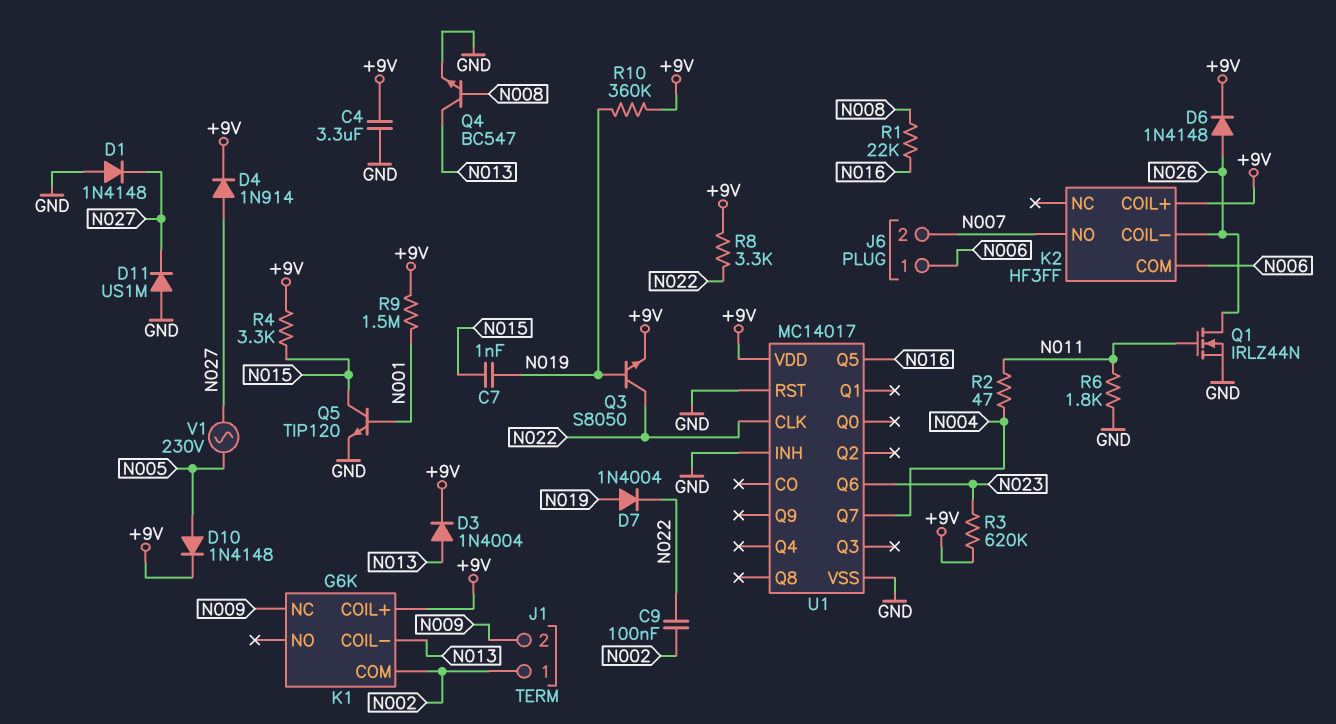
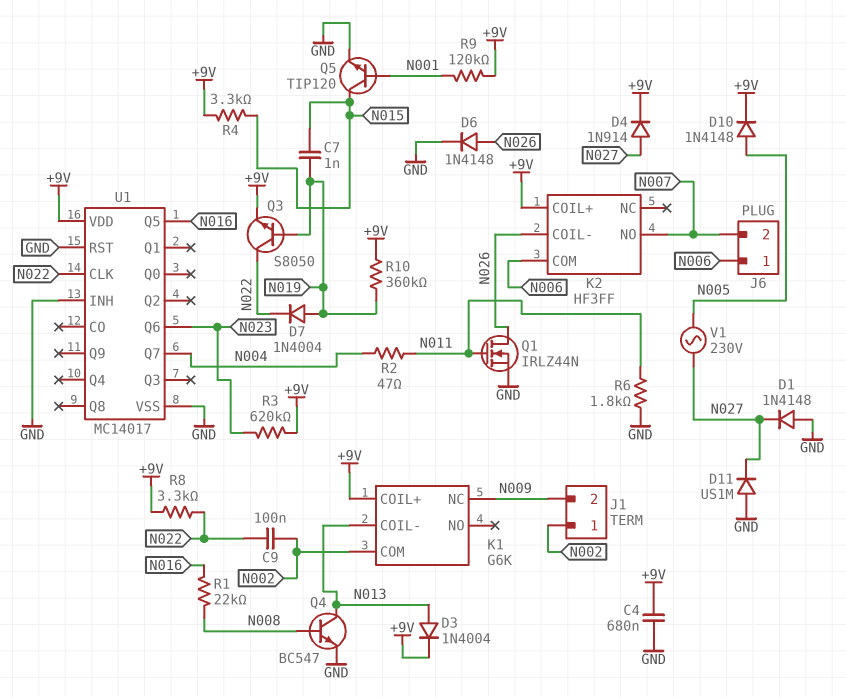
C4: 3.3uF (+9V, GND) -> 680nF (+9V, GND)
D6: diode 1N4148 (A N026, K +9V) -> diode 1N4148 (A N026, K GND)
R9: 1.5M (+9V, N001) -> 120k (+9V, N001)

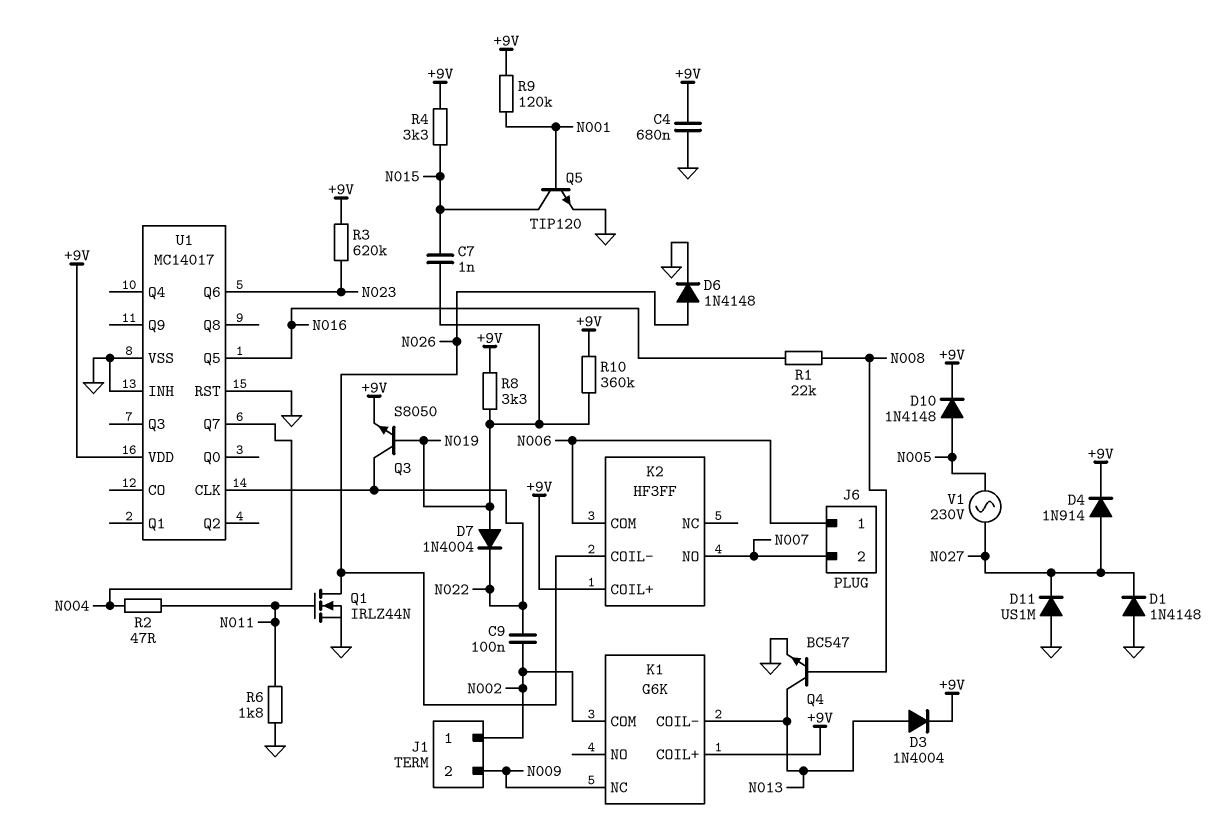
R8: 3.3k (+9V, N022) -> 3.3k (+9V, N019)

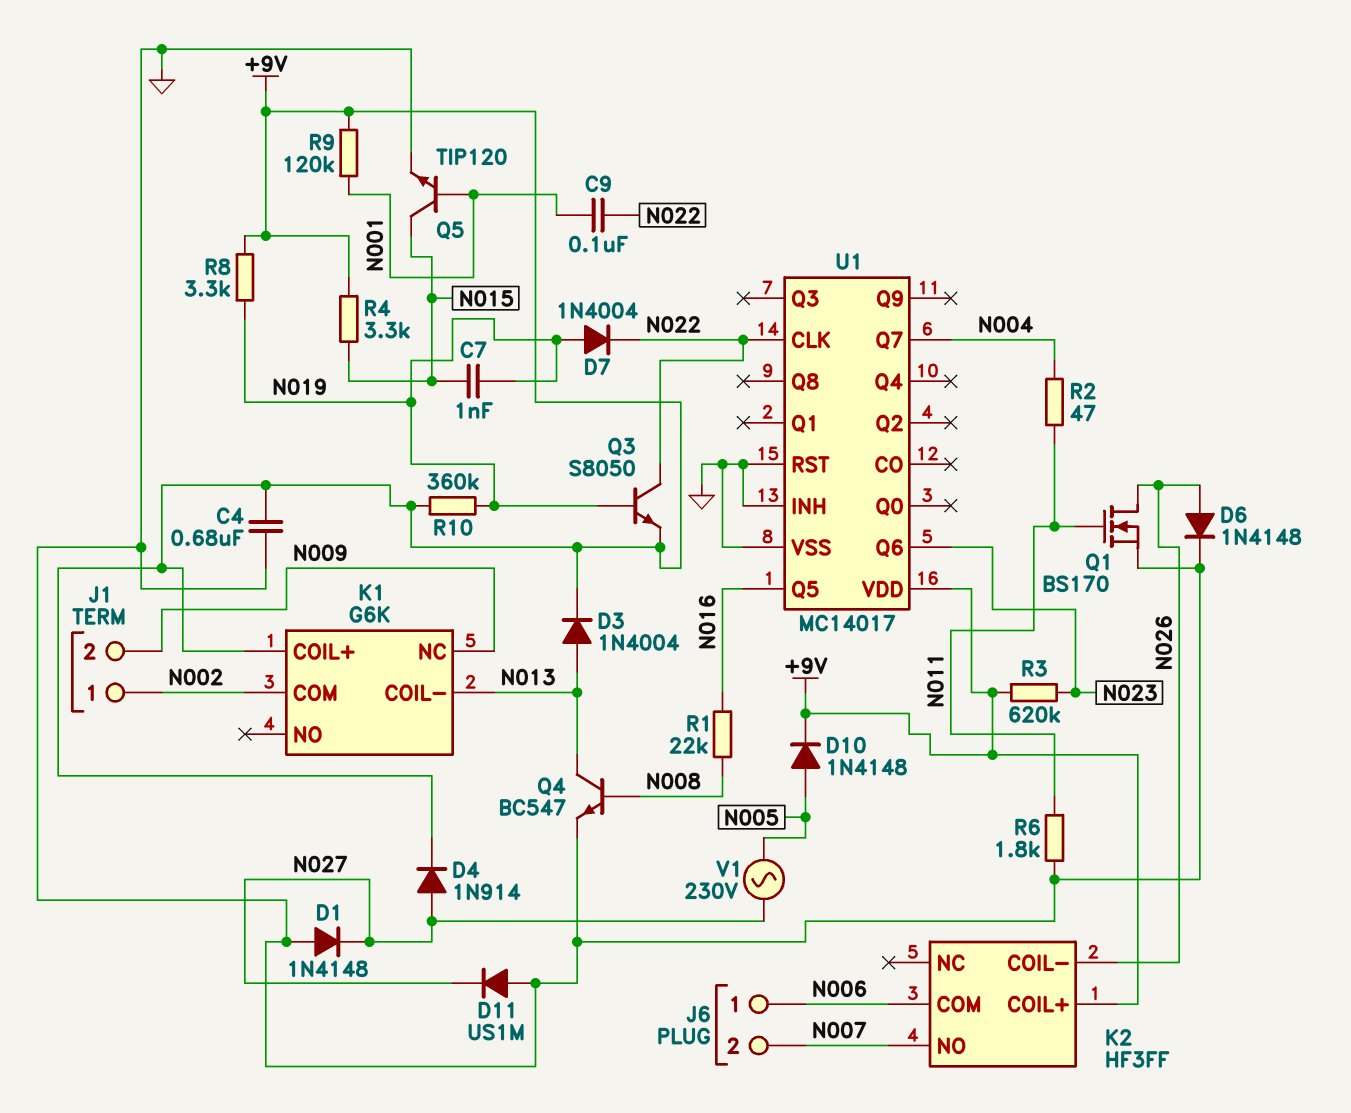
C9: 100nF (N002, N022) -> 100nF (N001, N022)
Q1: NMOS IRLZ44N (G N011, D N026, S GND) -> NMOS BS170 (G N011, D N026, S GND)

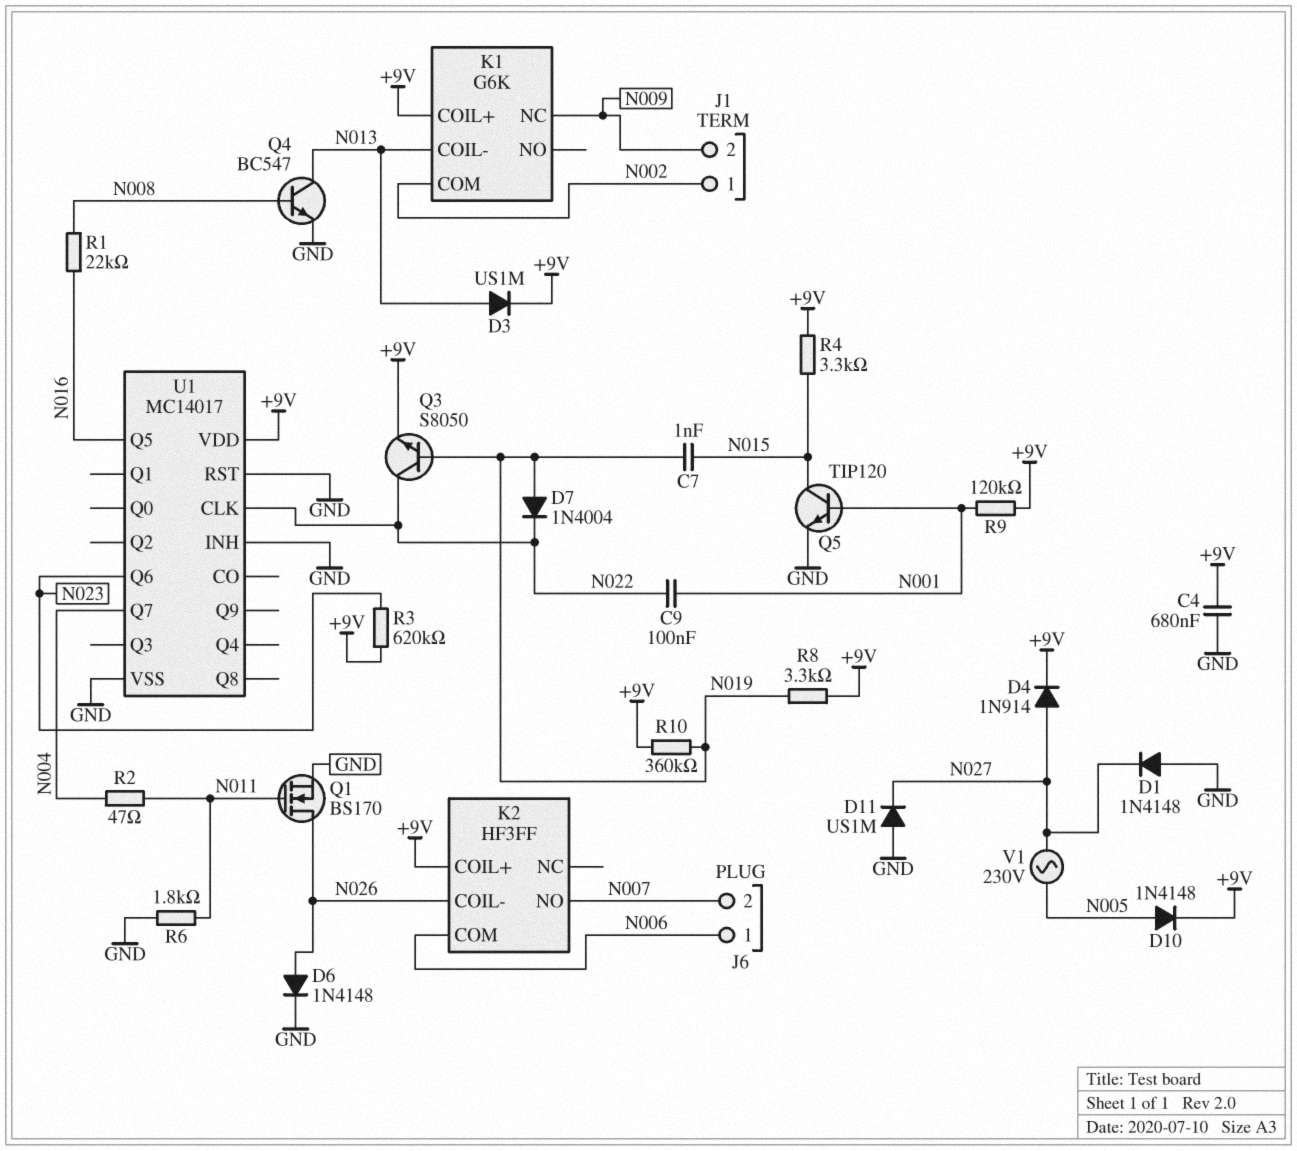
D3: diode 1N4004 (A N013, K +9V) -> diode US1M (A N013, K +9V)

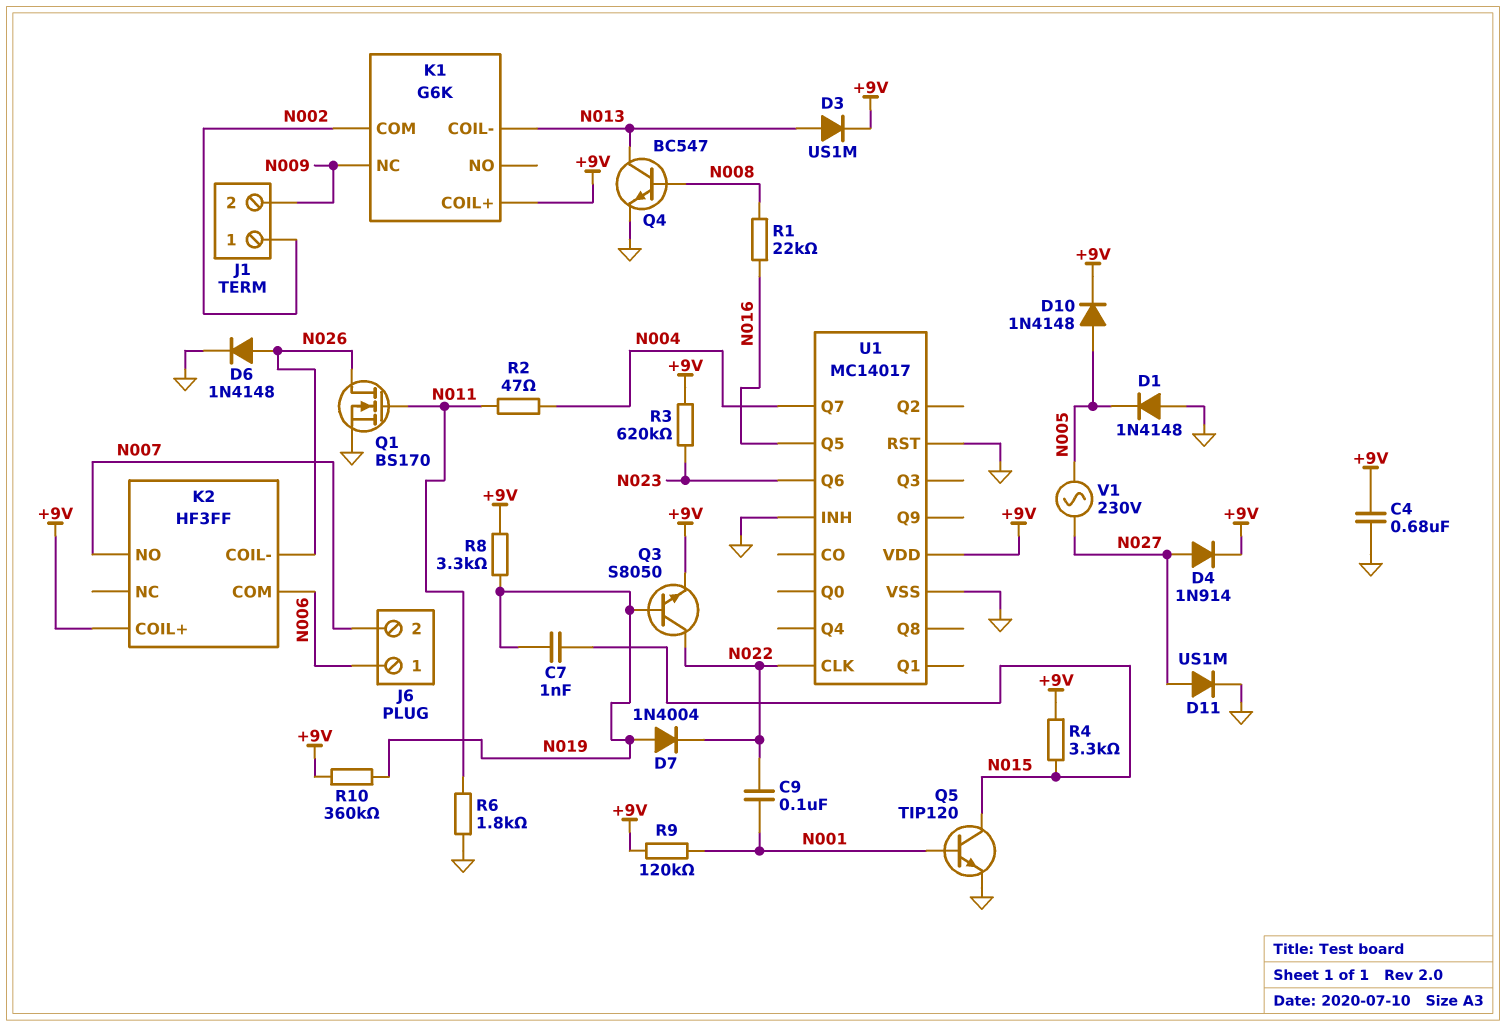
D1: diode 1N4148 (A GND, K N027) -> diode 1N4148 (A GND, K N005)
D11: diode US1M (A GND, K N027) -> diode US1M (A N027, K GND)

